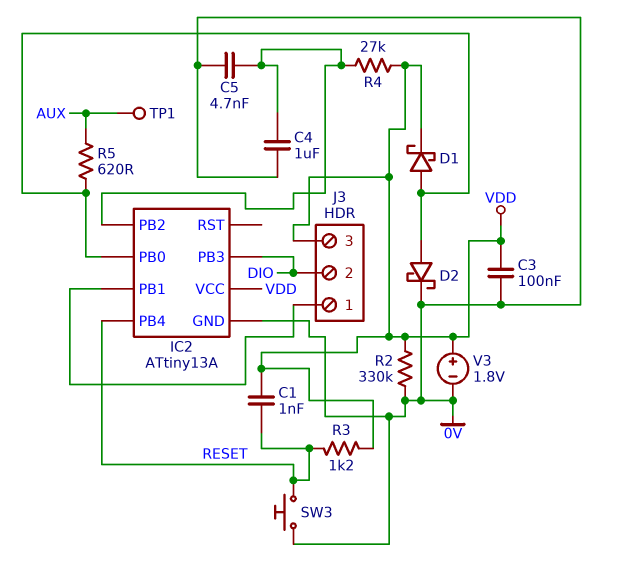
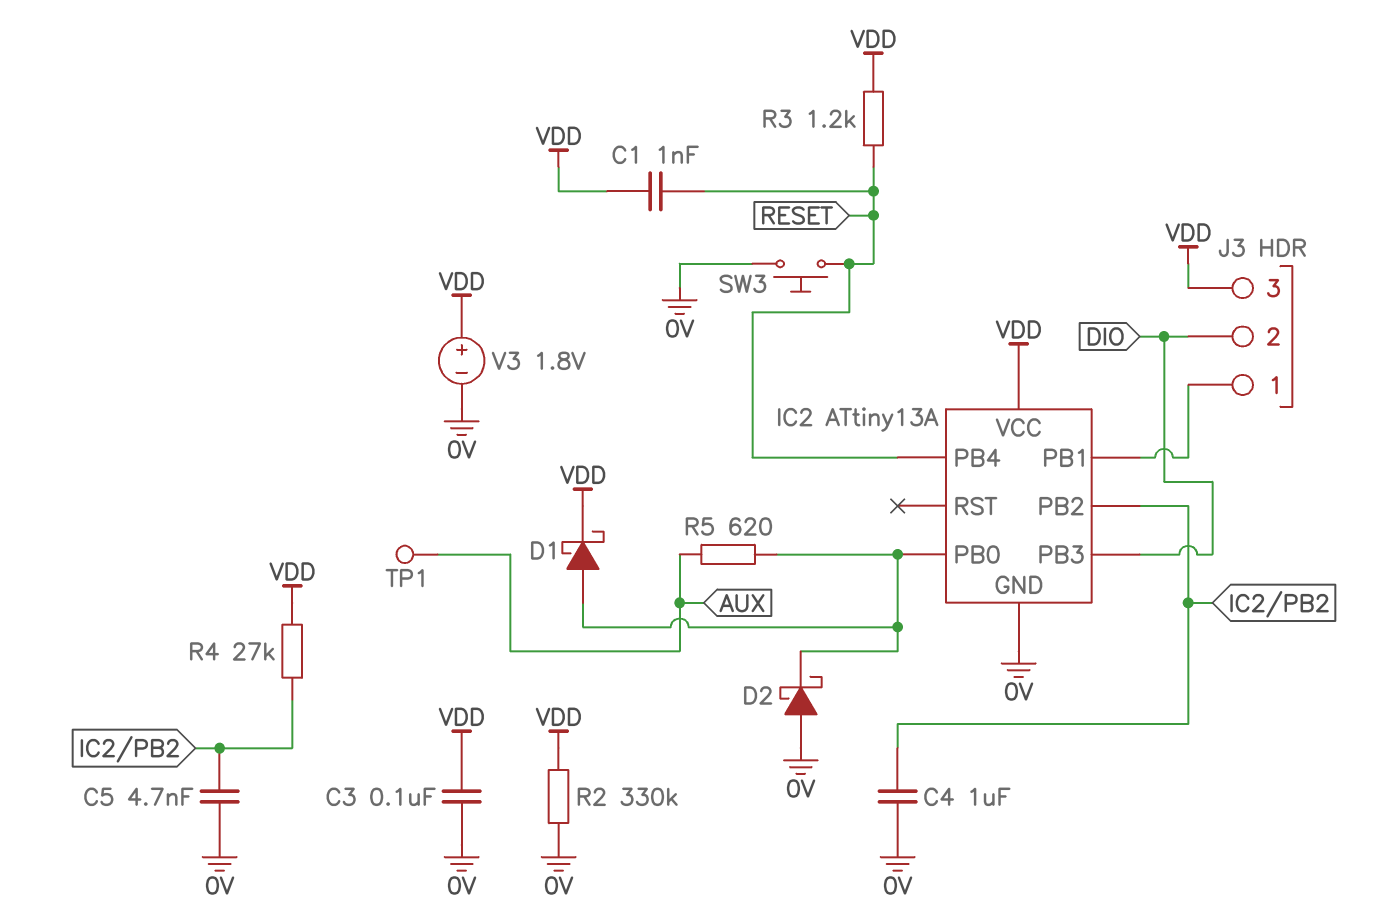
D2: schottky (A IC2/PB0, K 0V) -> schottky (A 0V, K IC2/PB0)

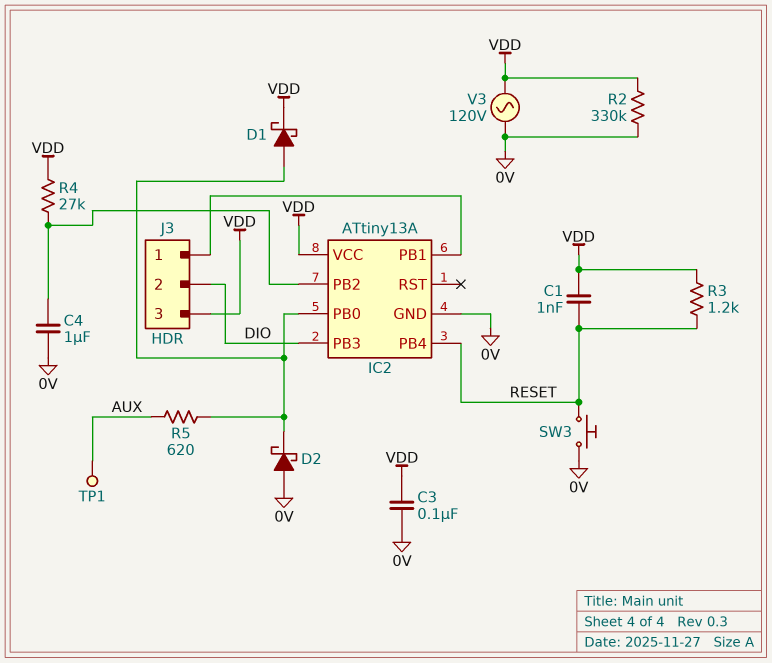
C5: 4.7nF (0V, IC2/PB2) -> none
V3: 1.8V (plus VDD, minus 0V) -> AC 120V (0V, VDD)

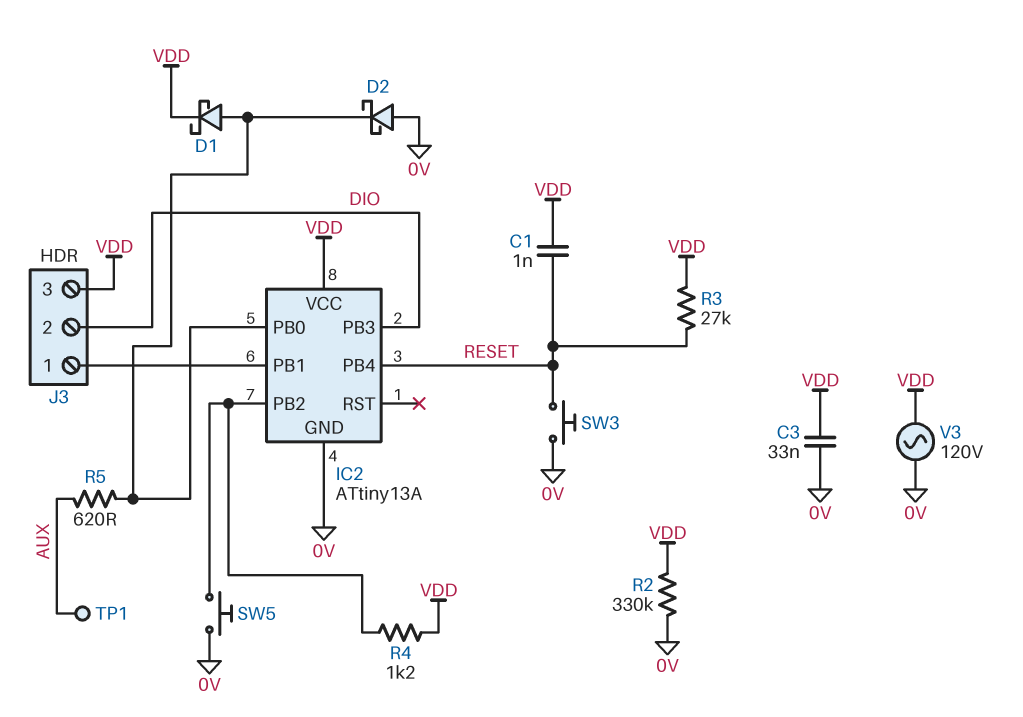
C3: 100nF (0V, VDD) -> 33nF (0V, VDD)
C4: 1uF (0V, IC2/PB2) -> none
R3: 1.2k (RESET, VDD) -> 27k (RESET, VDD)
R4: 27k (IC2/PB2, VDD) -> 1.2k (IC2/PB2, VDD)
SW5: none -> button (0V, IC2/PB2)

